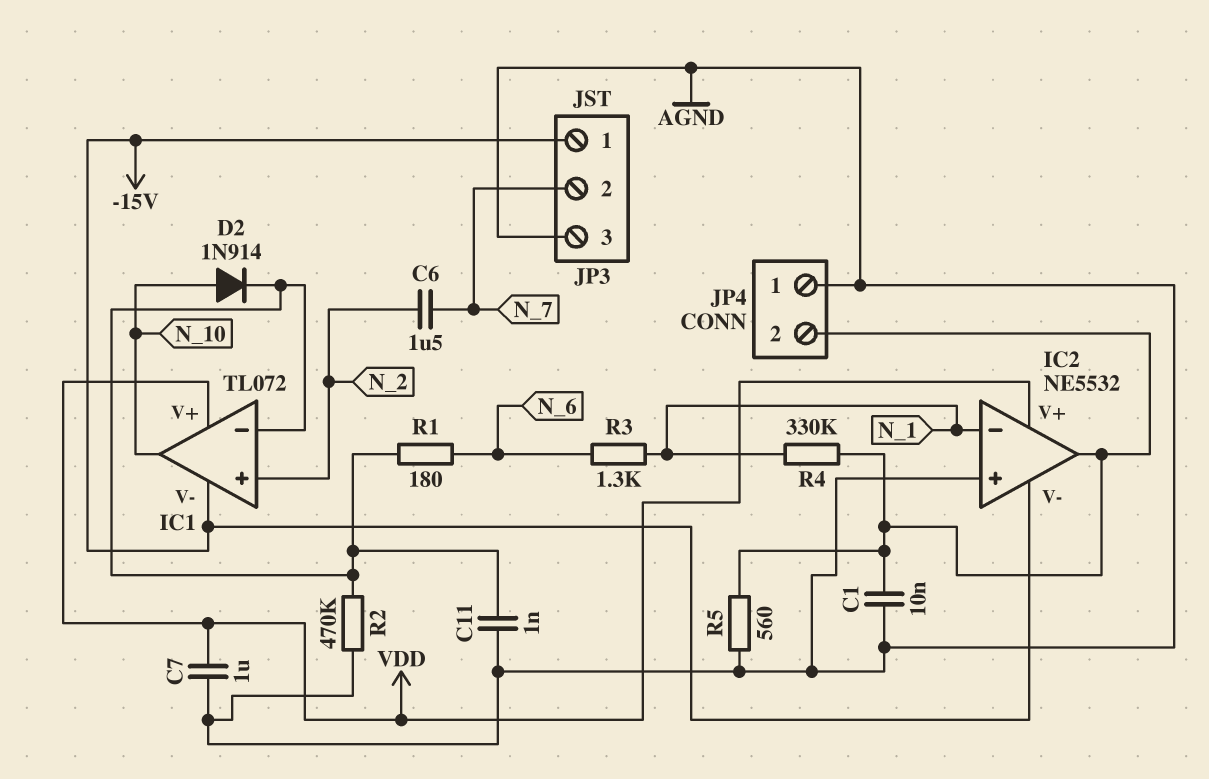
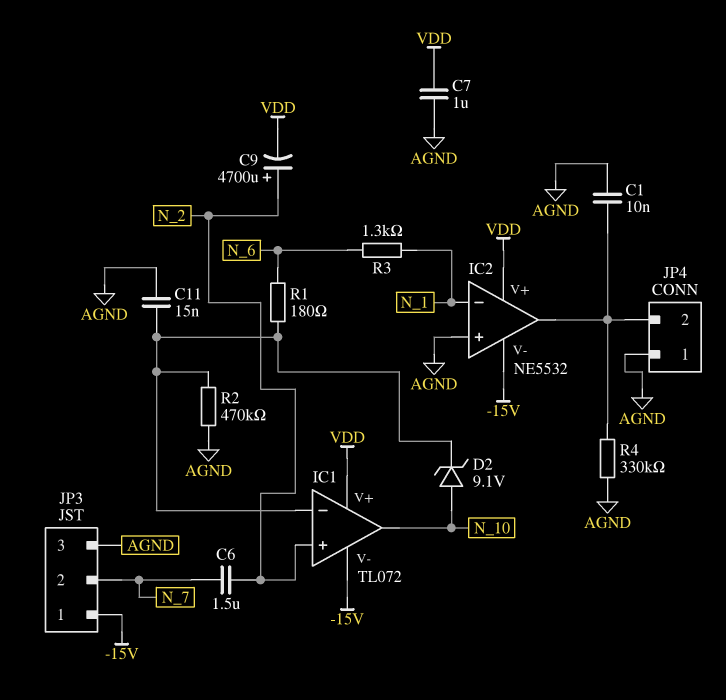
C9: none -> 4700uF (plus N_2, minus VDD)
C11: 1nF (AGND, IC1/in-) -> 15nF (AGND, IC1/in-)
D2: diode 1N914 (A N_10, K IC1/in-) -> zener 9.1V (A N_10, K IC1/in-)
R4: 330k (IC2/out, N_1) -> 330k (AGND, IC2/out)
R5: 560 (AGND, IC2/out) -> none

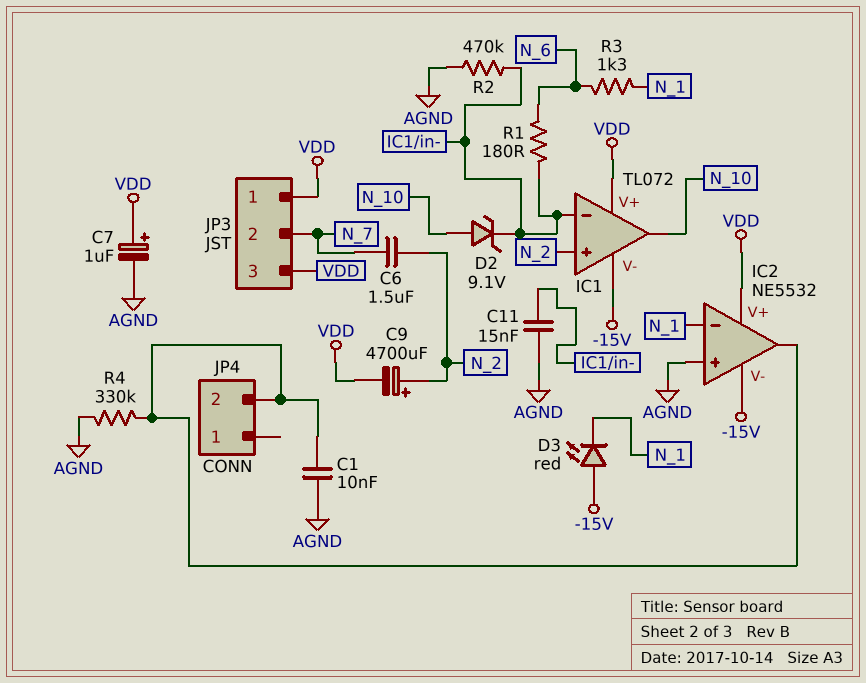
C7: 1uF (AGND, VDD) -> 1uF (plus VDD, minus AGND)
D3: none -> LED red (A -15V, K N_1)
JP3 pin 1: -15V -> VDD
JP3 pin 3: AGND -> VDD
JP4 pin 1: AGND -> none

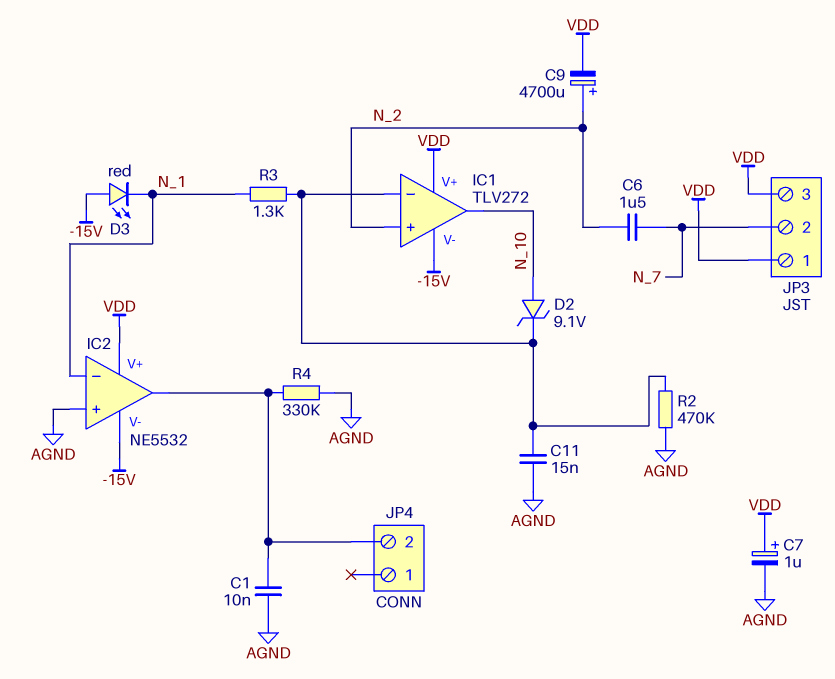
IC1: TL072 -> TLV272
R1: 180 (IC1/in-, N_6) -> none
R3: 1.3k (N_1, N_6) -> 1.3k (IC1/in-, N_1)

